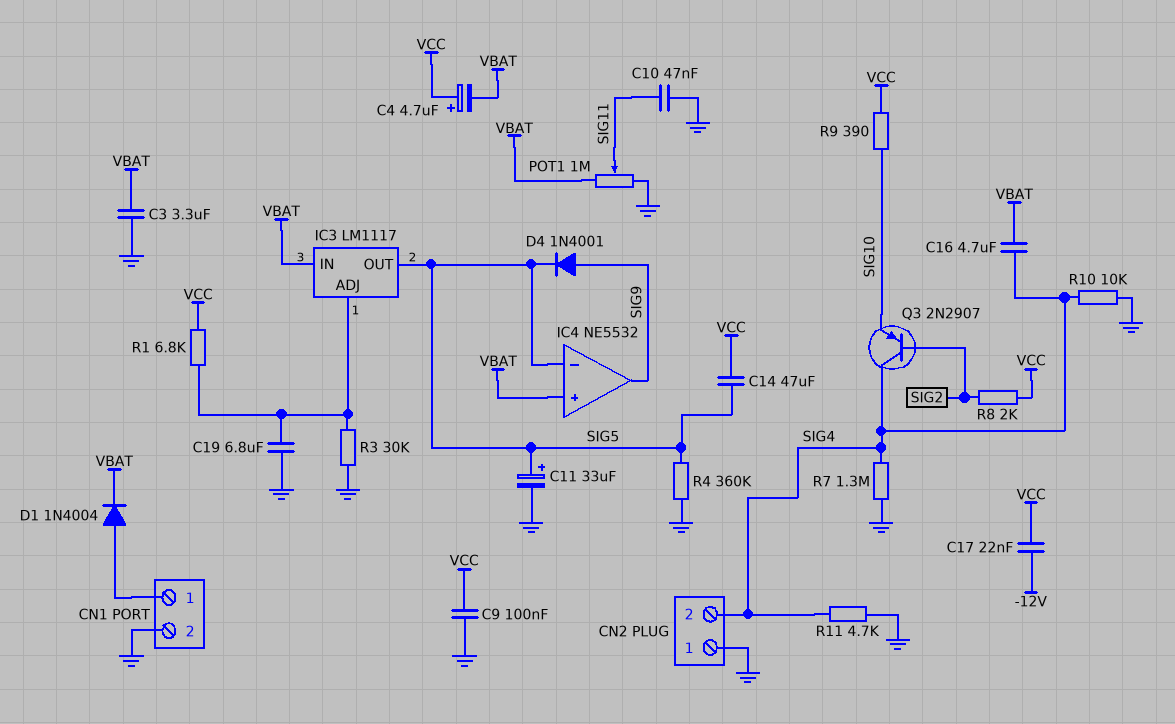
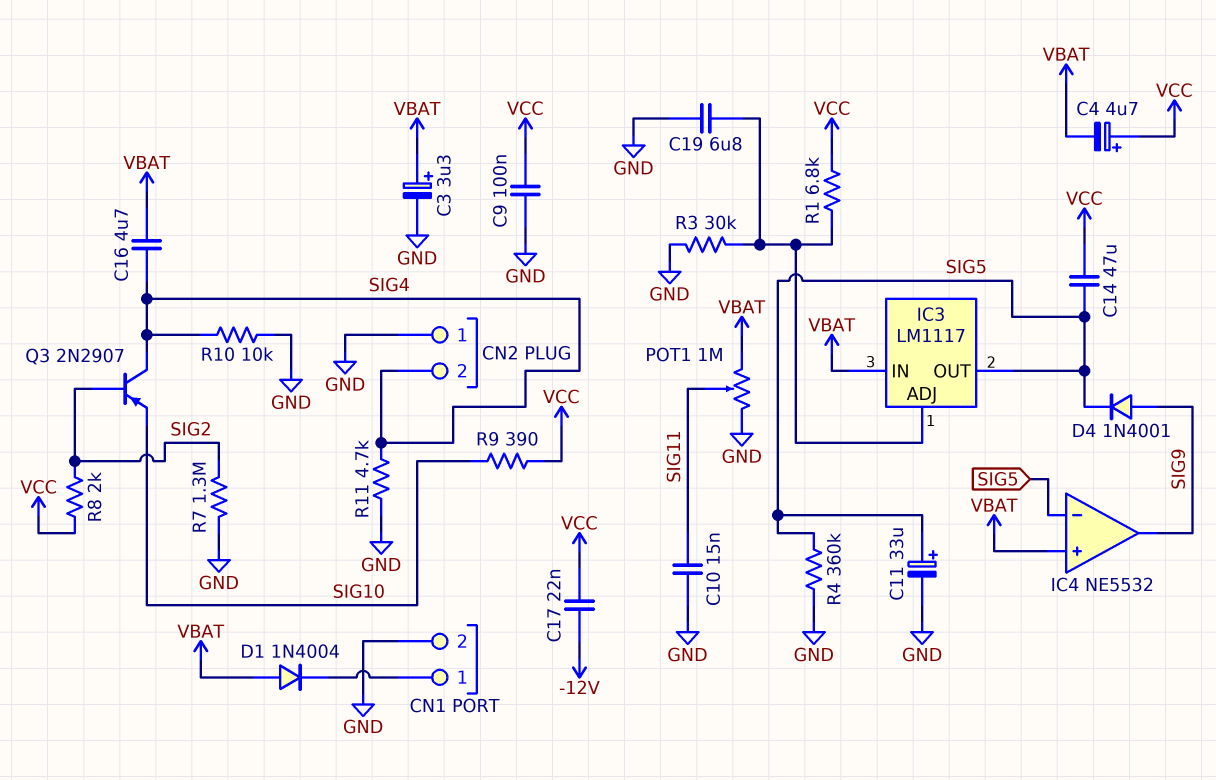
C3: 3.3uF (GND, VBAT) -> 3.3uF (plus VBAT, minus GND)
C10: 47nF (GND, SIG11) -> 15nF (GND, SIG11)
D1: diode 1N4004 (A CN1/1, K VBAT) -> diode 1N4004 (A VBAT, K CN1/1)
R7: 1.3M (GND, SIG4) -> 1.3M (GND, SIG2)

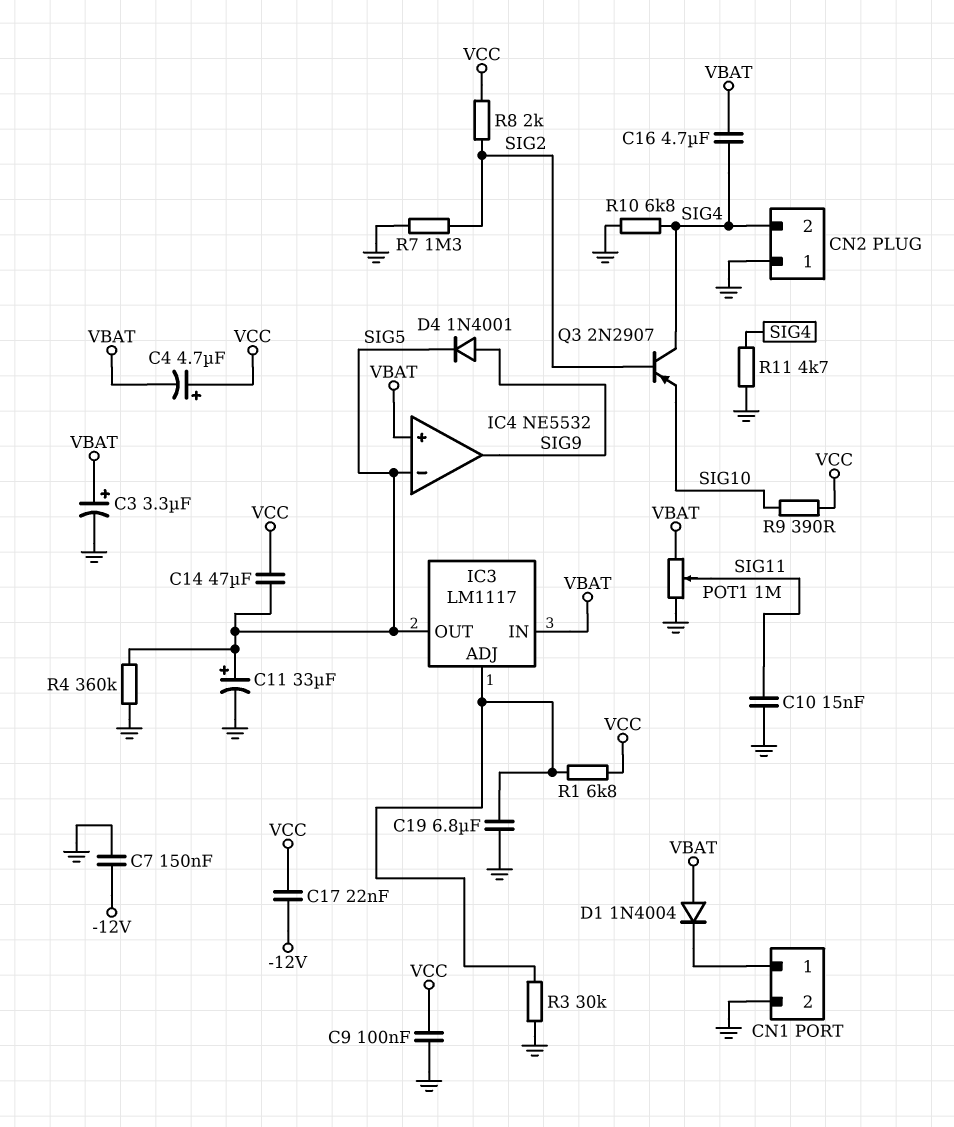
C7: none -> 150nF (-12V, GND)
R10: 10k (GND, SIG4) -> 6.8k (GND, SIG4)

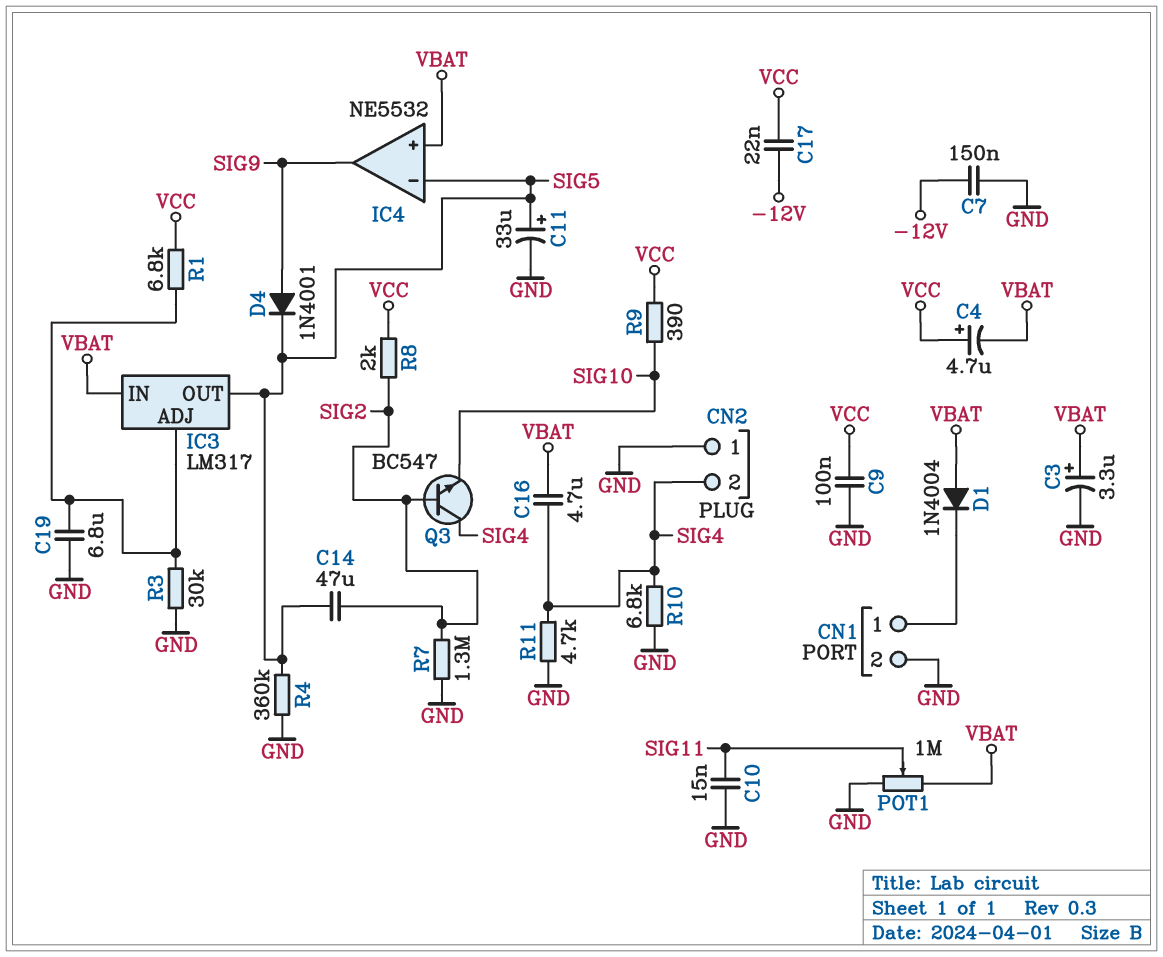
C14: 47uF (SIG5, VCC) -> 47uF (SIG2, SIG5)
IC3: LM1117 -> LM317
Q3: PNP 2N2907 (B SIG2, C SIG4, E SIG10) -> NPN BC547 (B SIG2, C SIG4, E SIG10)

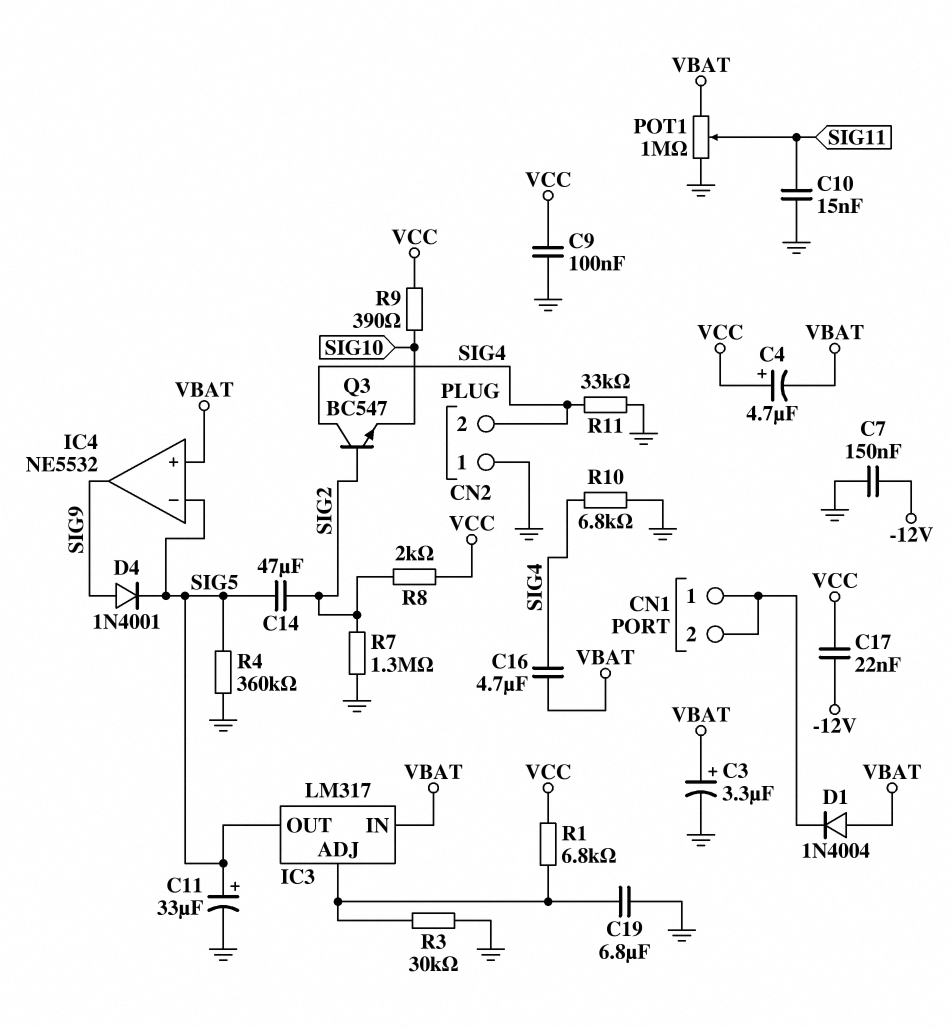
CN1 pin 2: GND -> CN1/1
R11: 4.7k (GND, SIG4) -> 33k (GND, SIG4)

